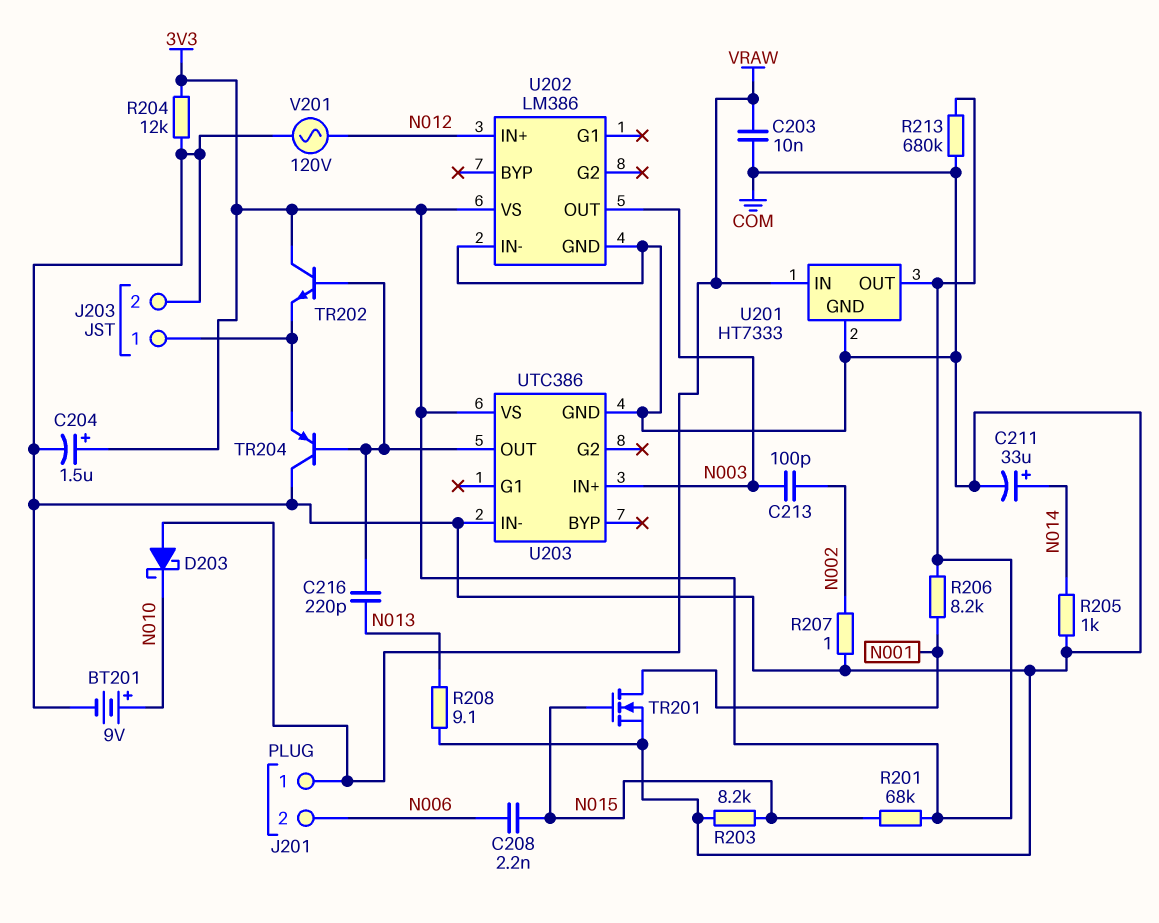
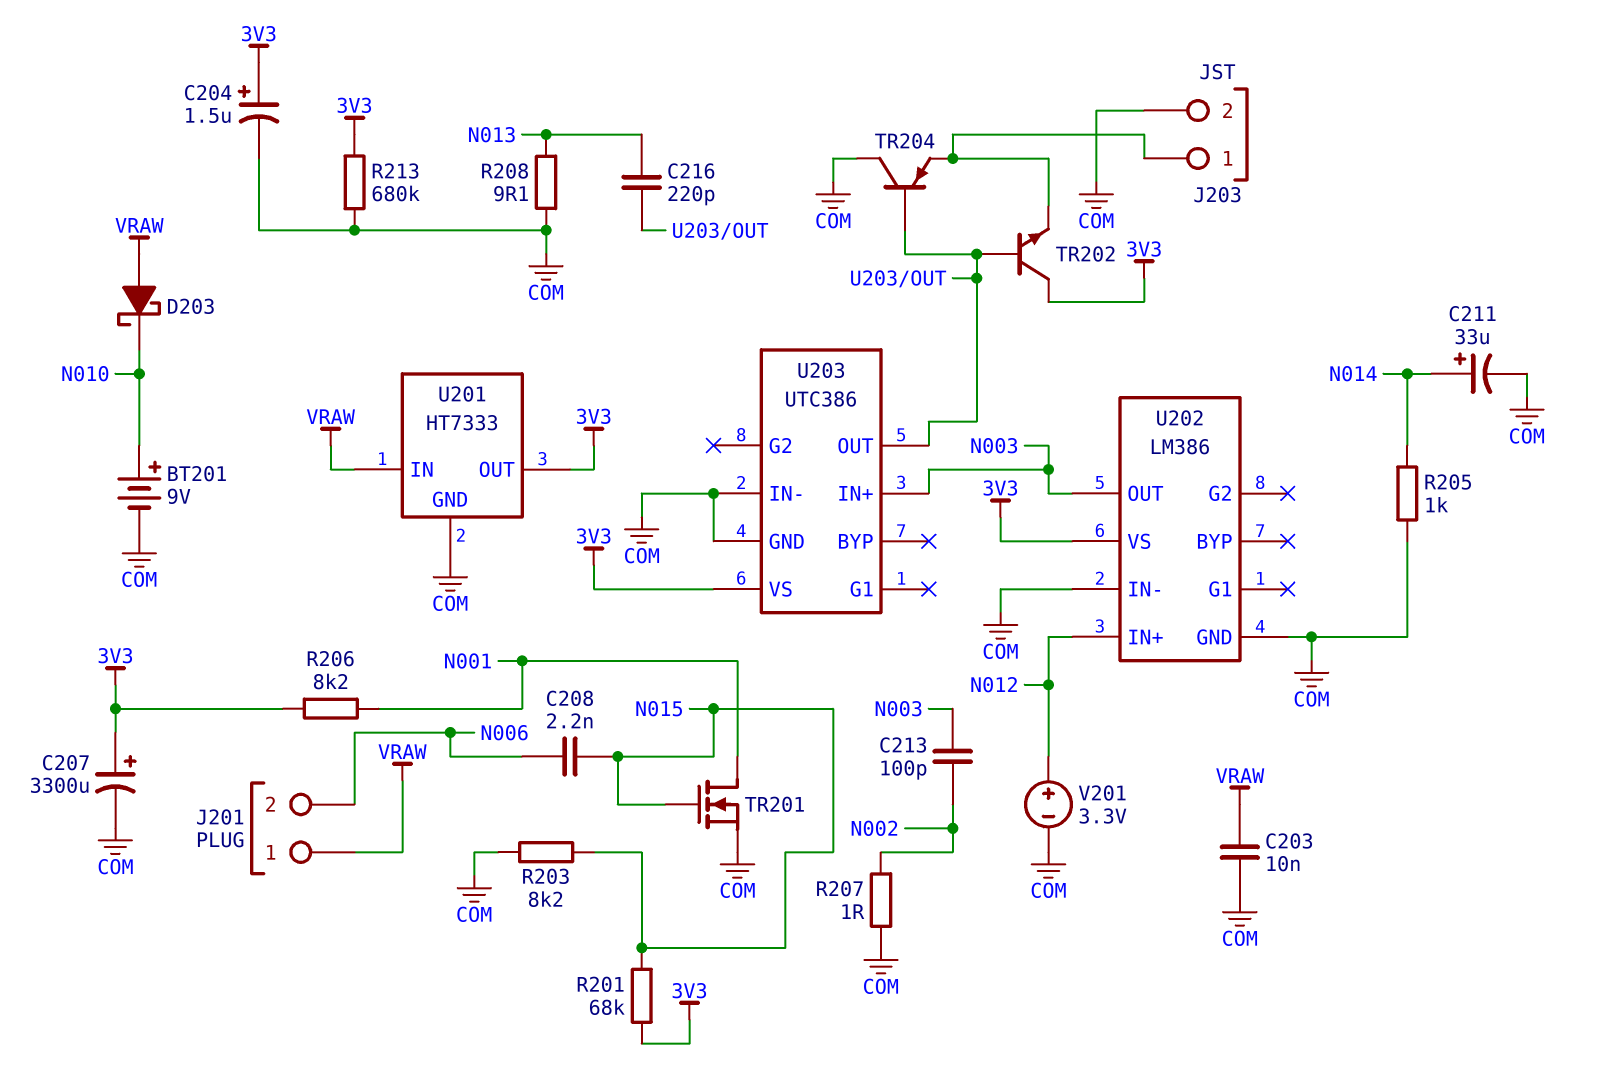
C207: none -> 3300uF (plus 3V3, minus COM)
R204: 12k (3V3, COM) -> none
V201: AC 120V (COM, N012) -> 3.3V (plus N012, minus COM)

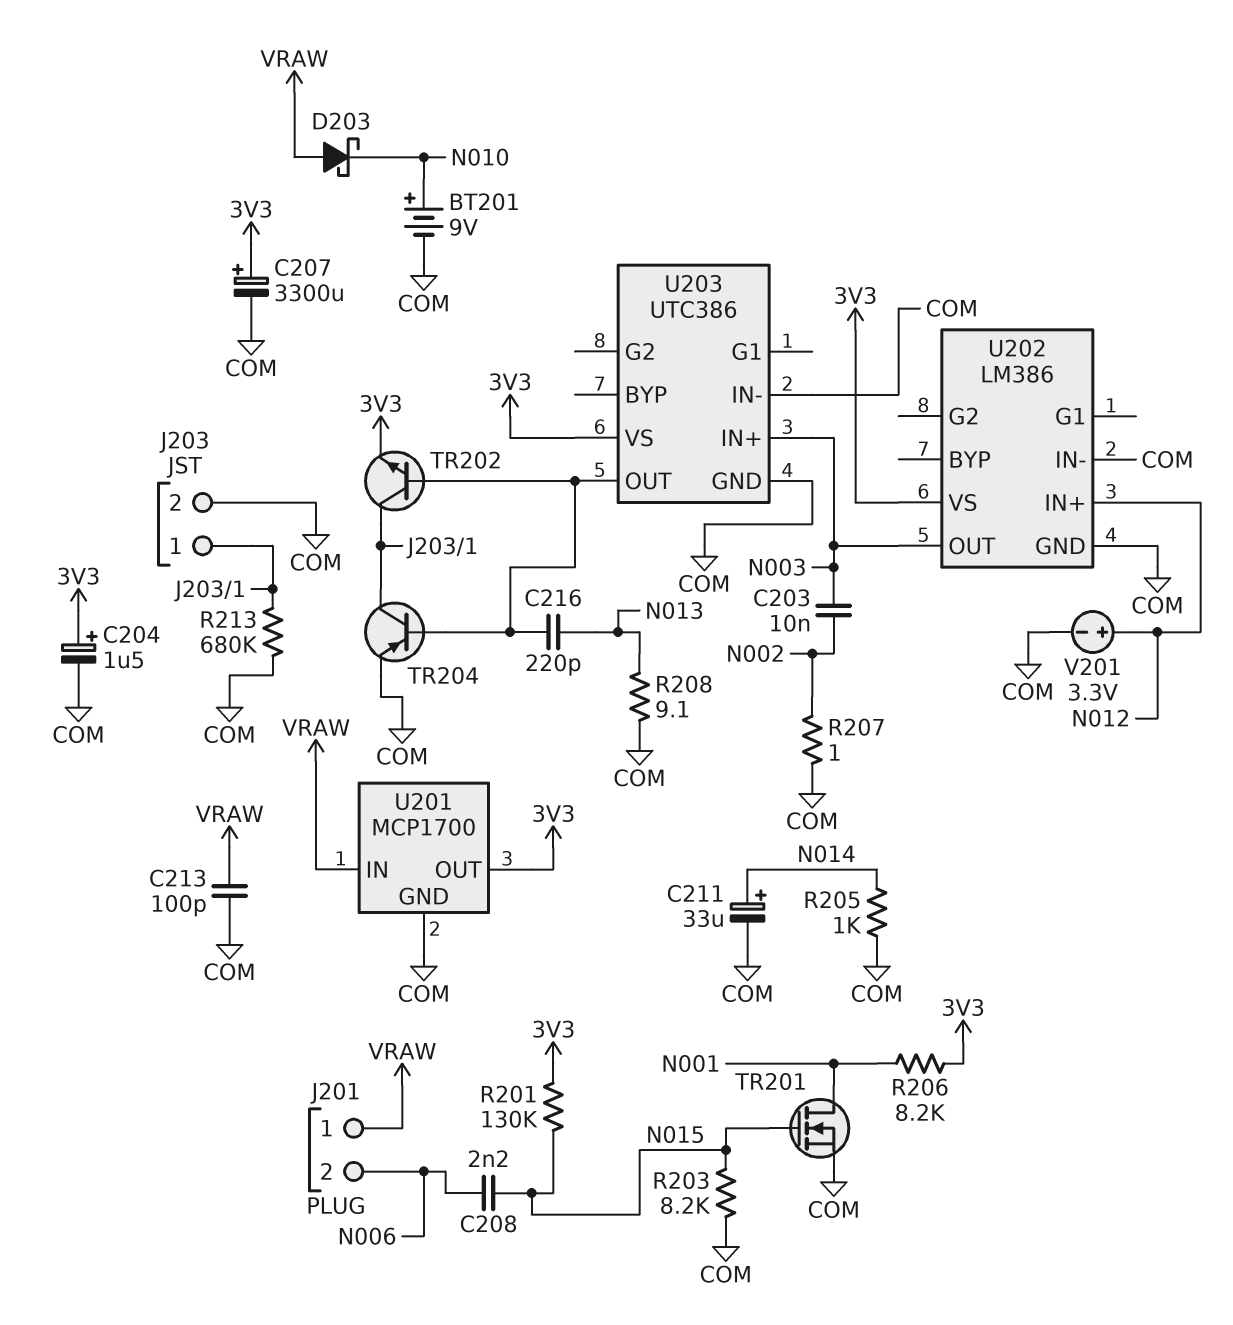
C203: 10nF (COM, VRAW) -> 10nF (N002, N003)
C213: 100pF (N002, N003) -> 100pF (COM, VRAW)
R201: 68k (3V3, N015) -> 130k (3V3, N015)
R213: 680k (3V3, COM) -> 680k (COM, J203/1)
TR202: NPN (B U203/OUT, C 3V3, E J203/1) -> NPN (B U203/OUT, C J203/1, E 3V3)
TR204: PNP (B U203/OUT, C COM, E J203/1) -> PNP (B U203/OUT, C J203/1, E COM)
U201: HT7333 -> MCP1700

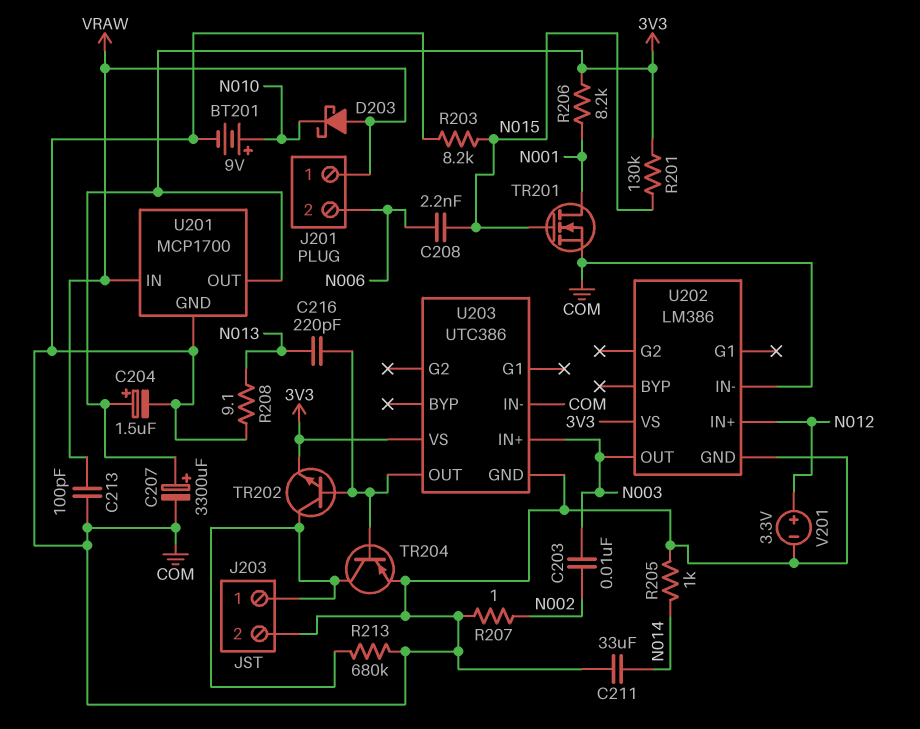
C211: 33uF (plus N014, minus COM) -> 33uF (COM, N014)

